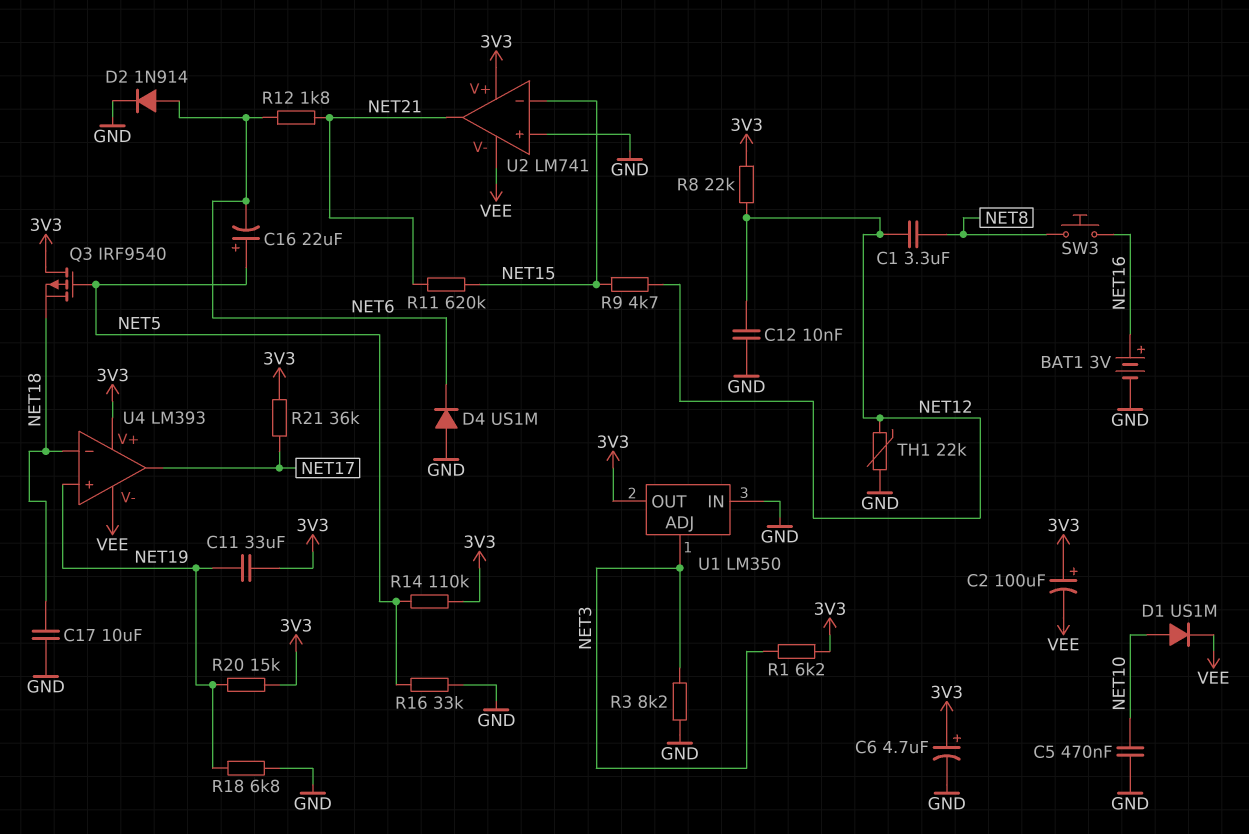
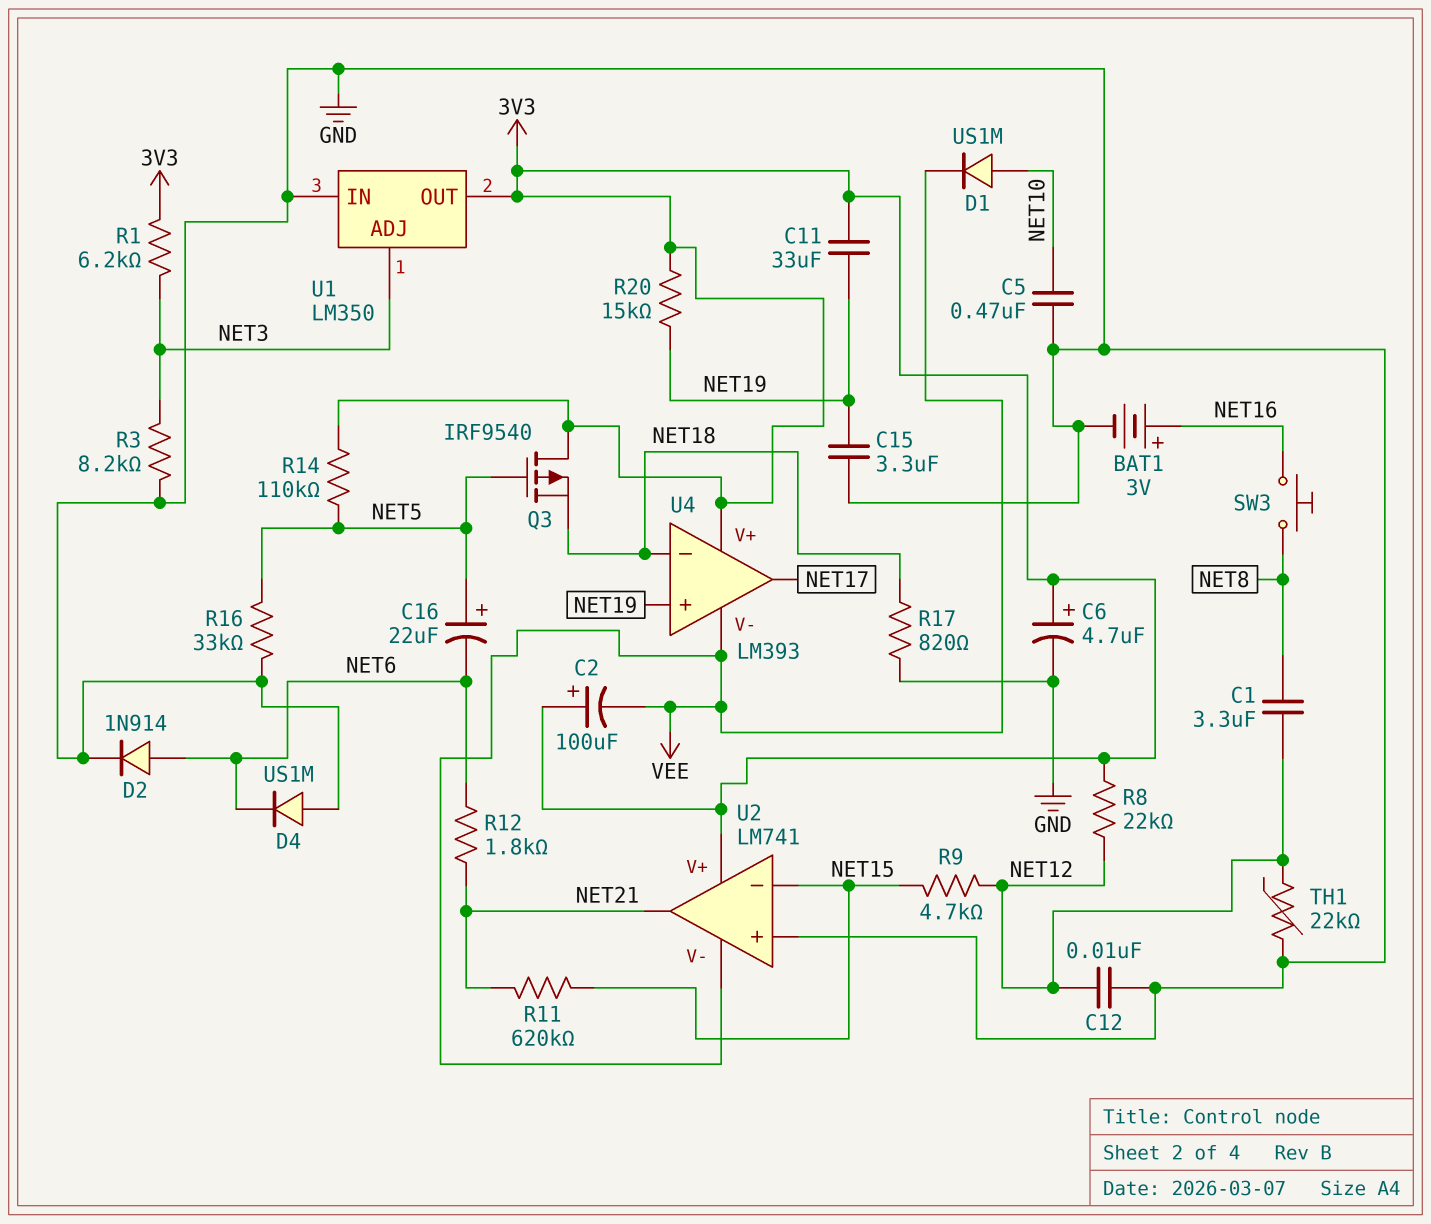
C15: none -> 3.3uF (GND, NET19)
C17: 10uF (GND, NET18) -> none
R17: none -> 820 (GND, NET18)
R18: 6.8k (GND, NET19) -> none
R21: 36k (3V3, NET17) -> none

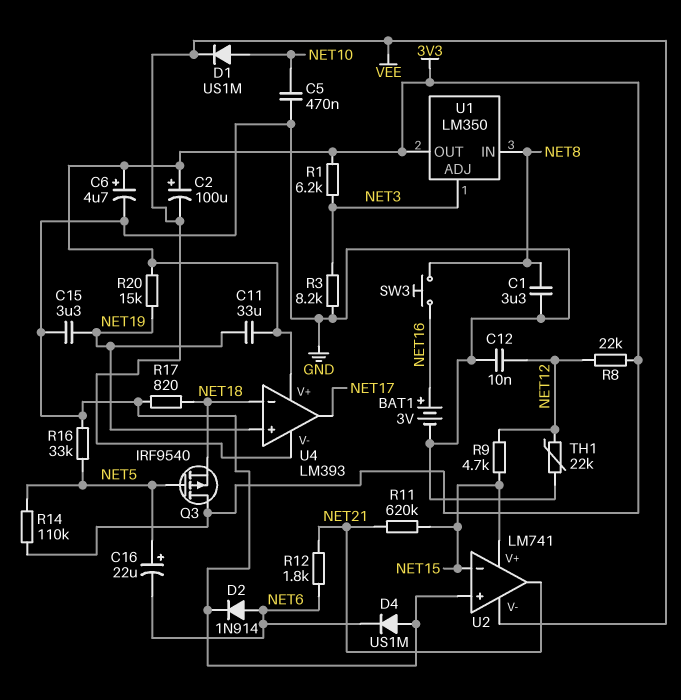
C1: 3.3uF (NET8, NET12) -> 3.3uF (GND, NET8)
U1 pin IN: GND -> NET8
U2 pin V+: 3V3 -> NET15

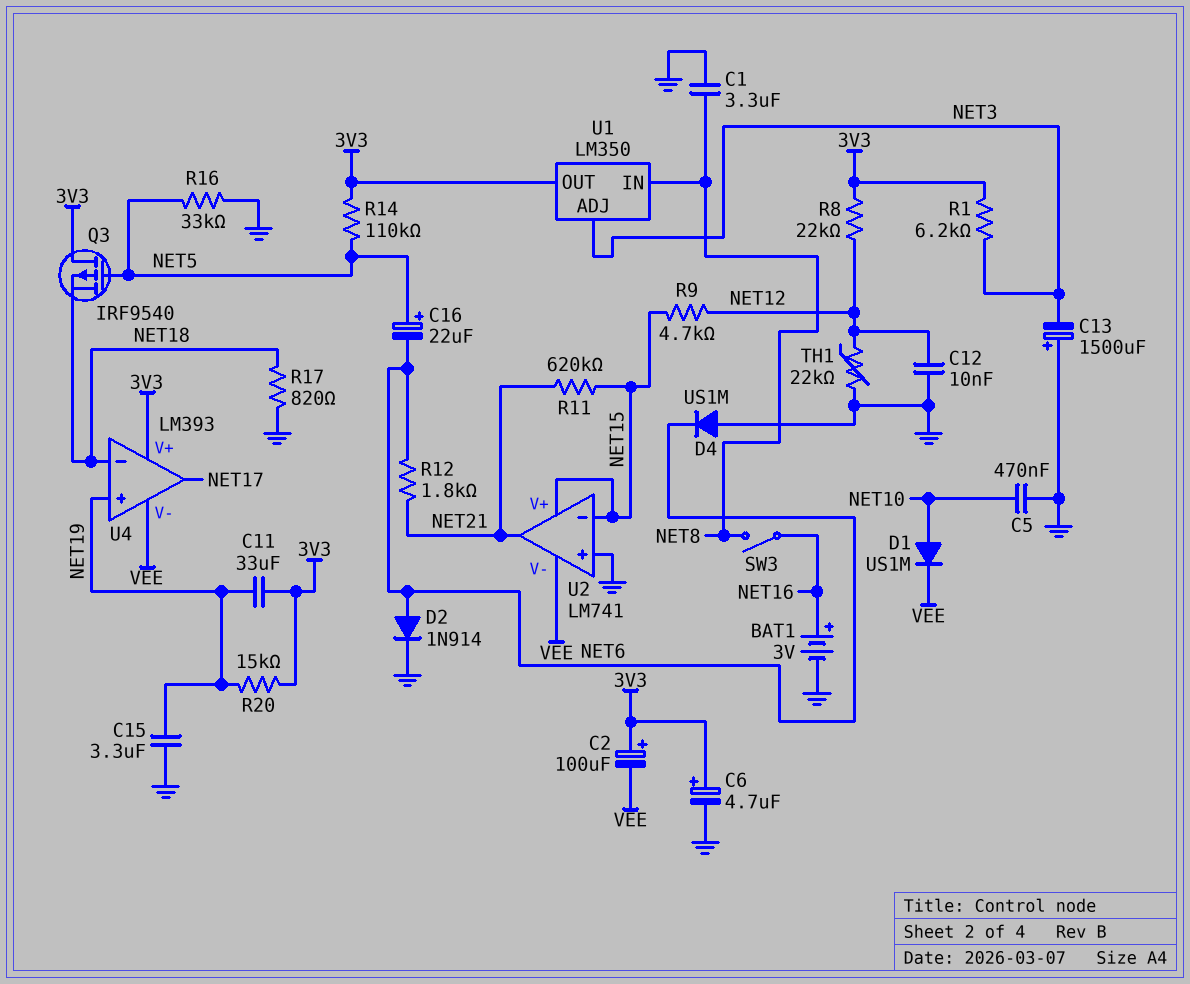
C13: none -> 1500uF (plus GND, minus NET3)
R3: 8.2k (GND, NET3) -> none
SW3: button (NET8, NET16) -> switch (NET8, NET16)

